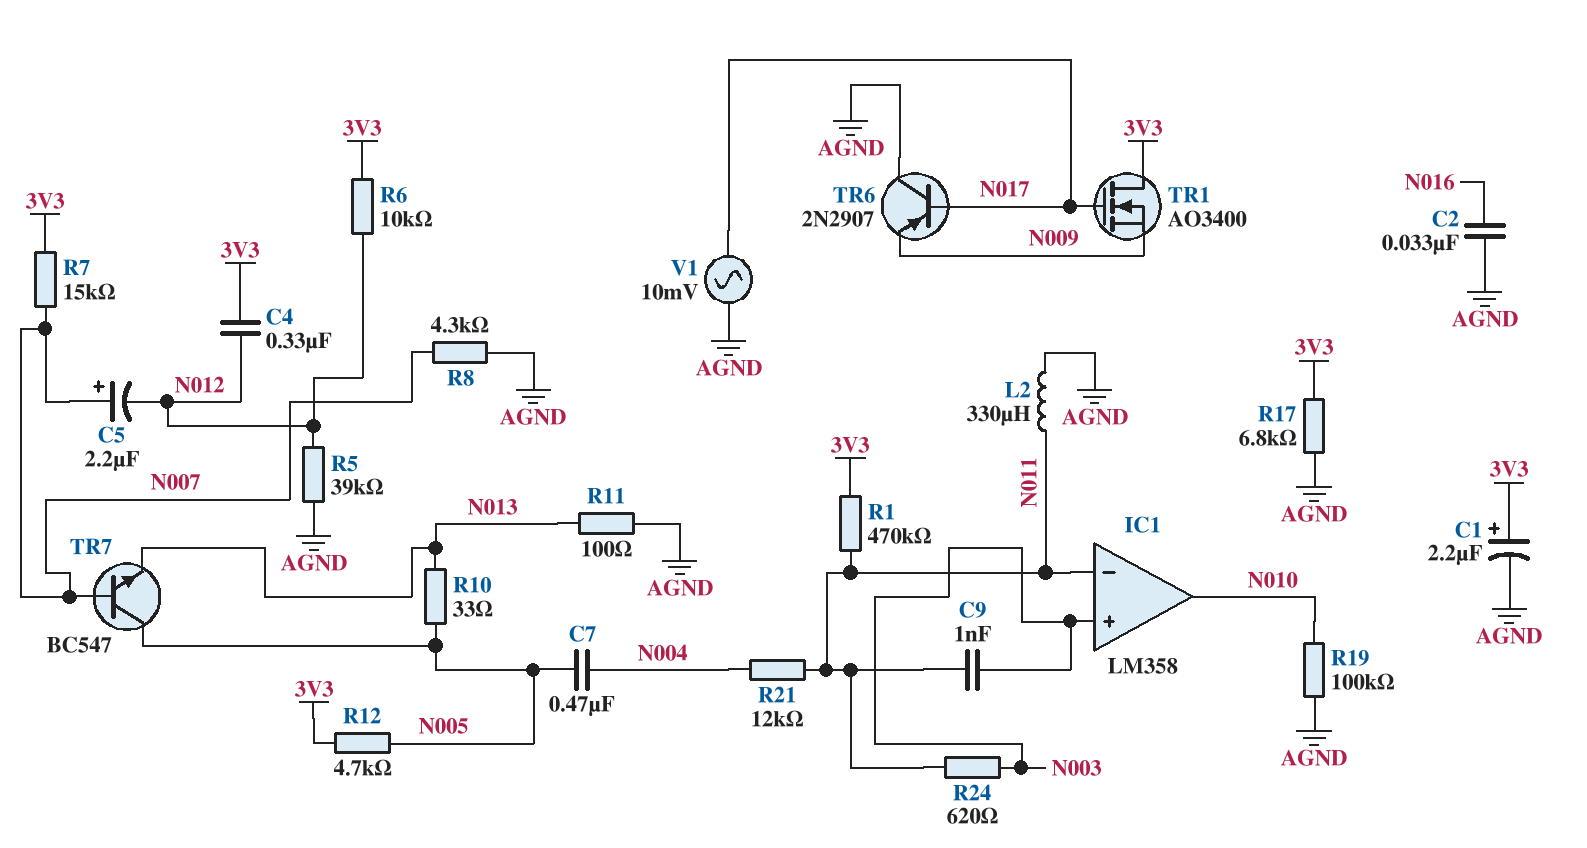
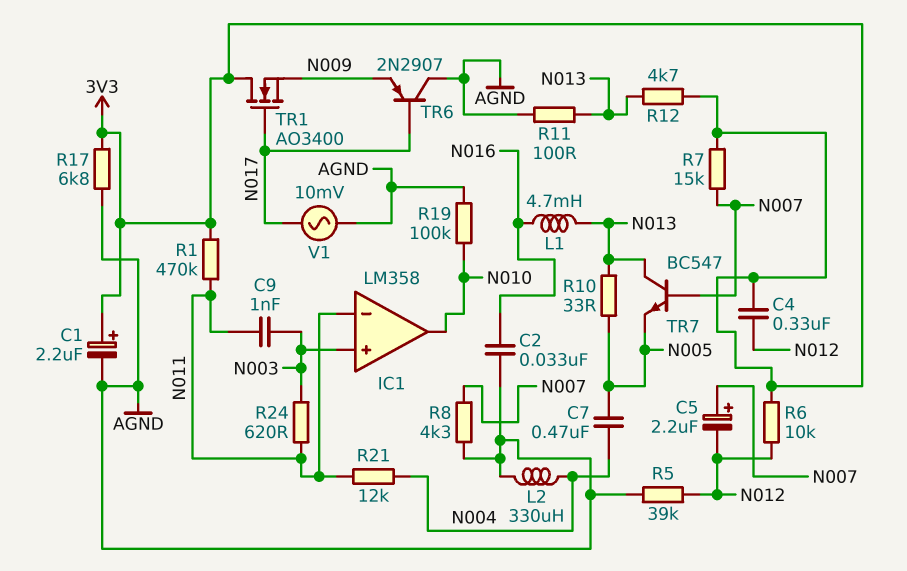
L1: none -> 4.7mH (N013, N016)
L2: 330uH (AGND, N011) -> 330uH (AGND, N004)
R12: 4.7k (3V3, N005) -> 4.7k (3V3, N013)
TR7: NPN BC547 (B N007, C N005, E N013) -> NPN BC547 (B N007, C N013, E N005)

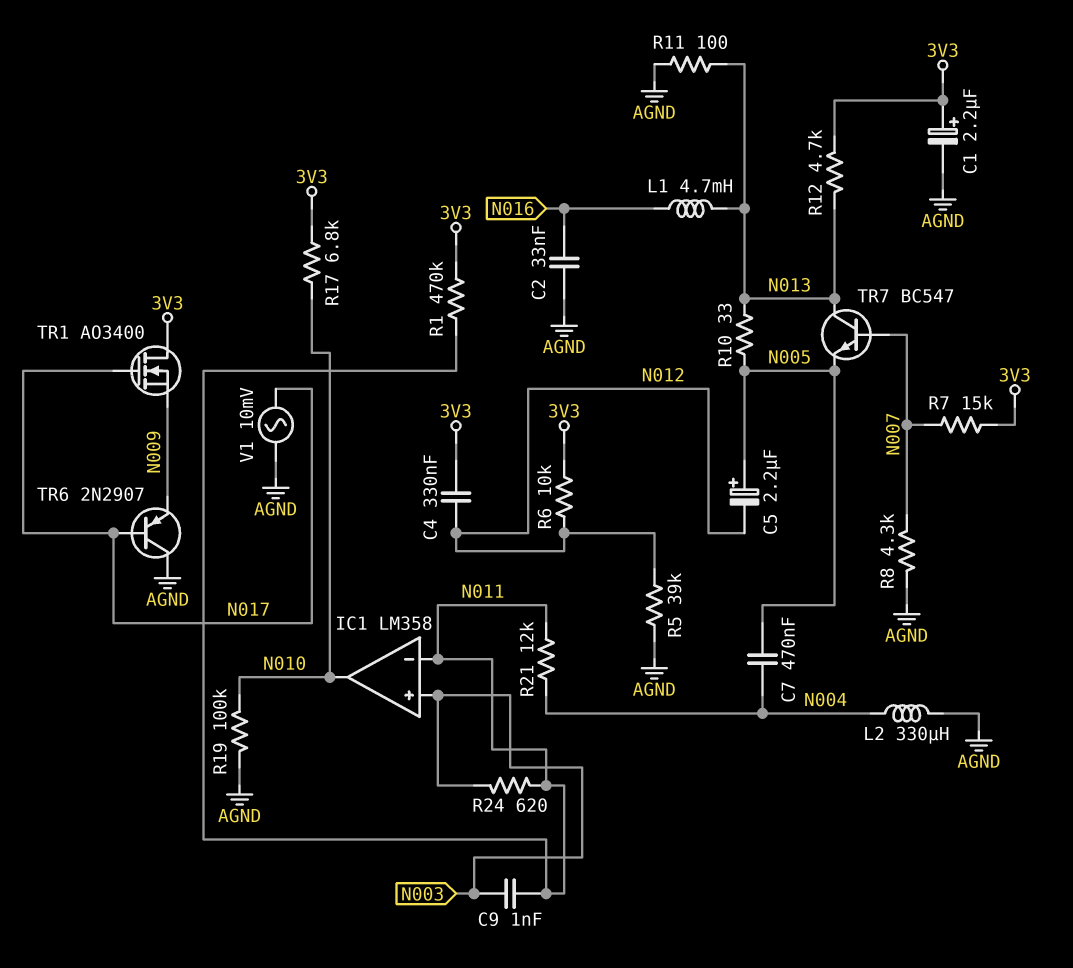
C5: 2.2uF (plus N007, minus N012) -> 2.2uF (plus N005, minus N012)
R17: 6.8k (3V3, AGND) -> 6.8k (3V3, N010)

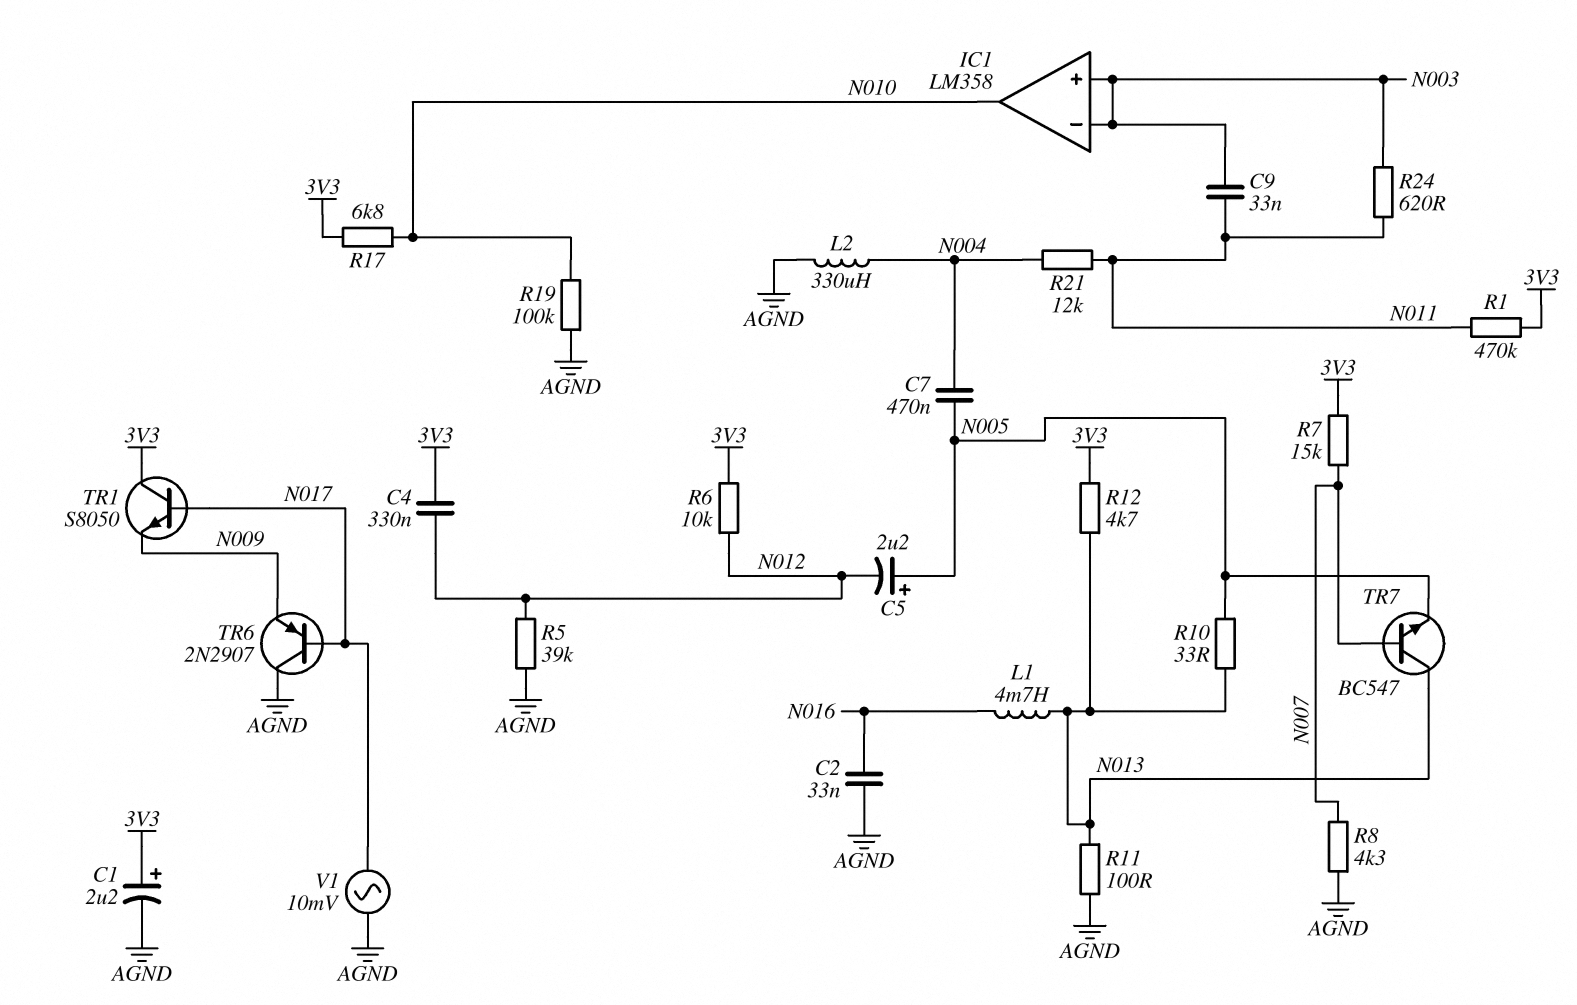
C9: 1nF (N003, N011) -> 33nF (N003, N011)
IC1 pin in-: N011 -> N003
TR1: NMOS AO3400 (G N017, D 3V3, S N009) -> NPN S8050 (B N017, C 3V3, E N009)

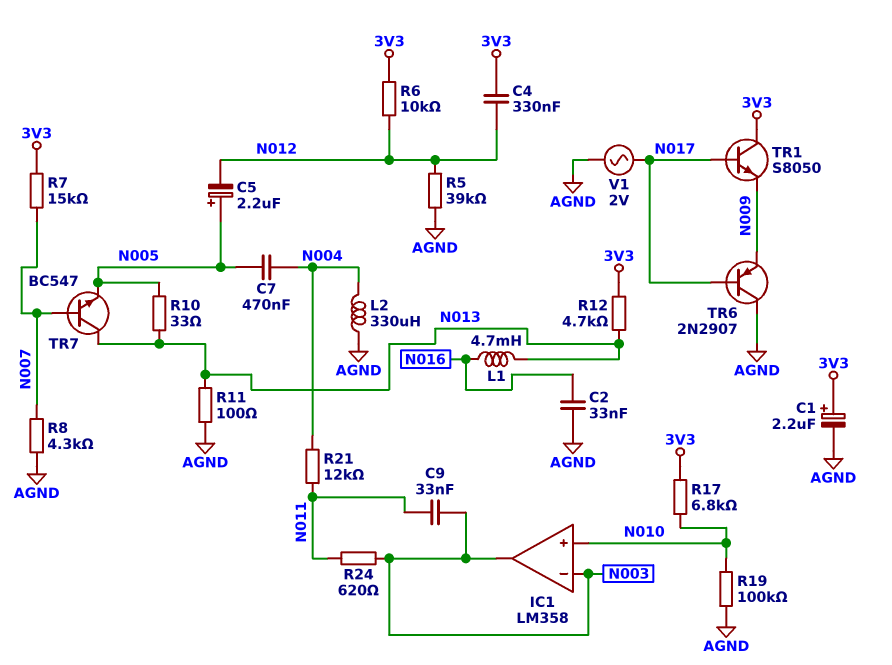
IC1 pin in+: N003 -> N010
IC1 pin out: N010 -> N003
R1: 470k (3V3, N011) -> none
V1: AC 10mV (AGND, N017) -> AC 2V (AGND, N017)

